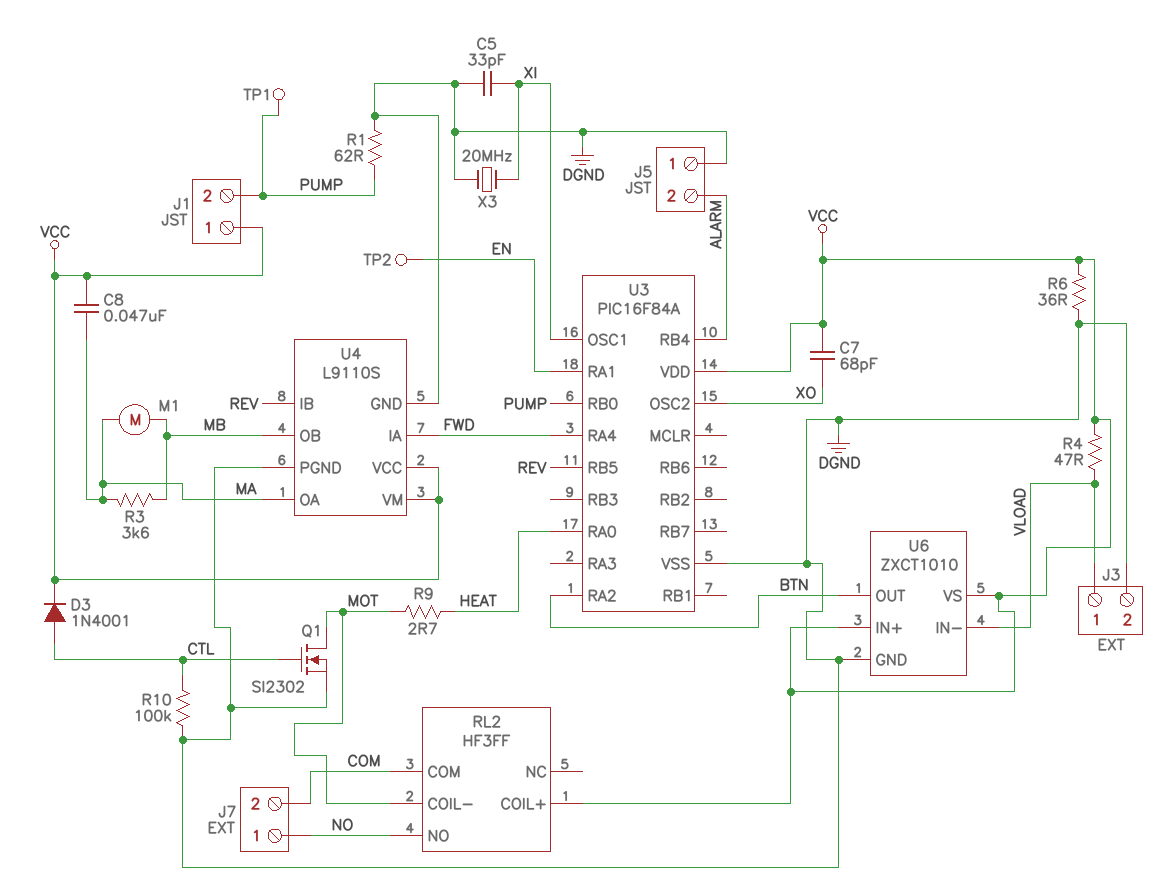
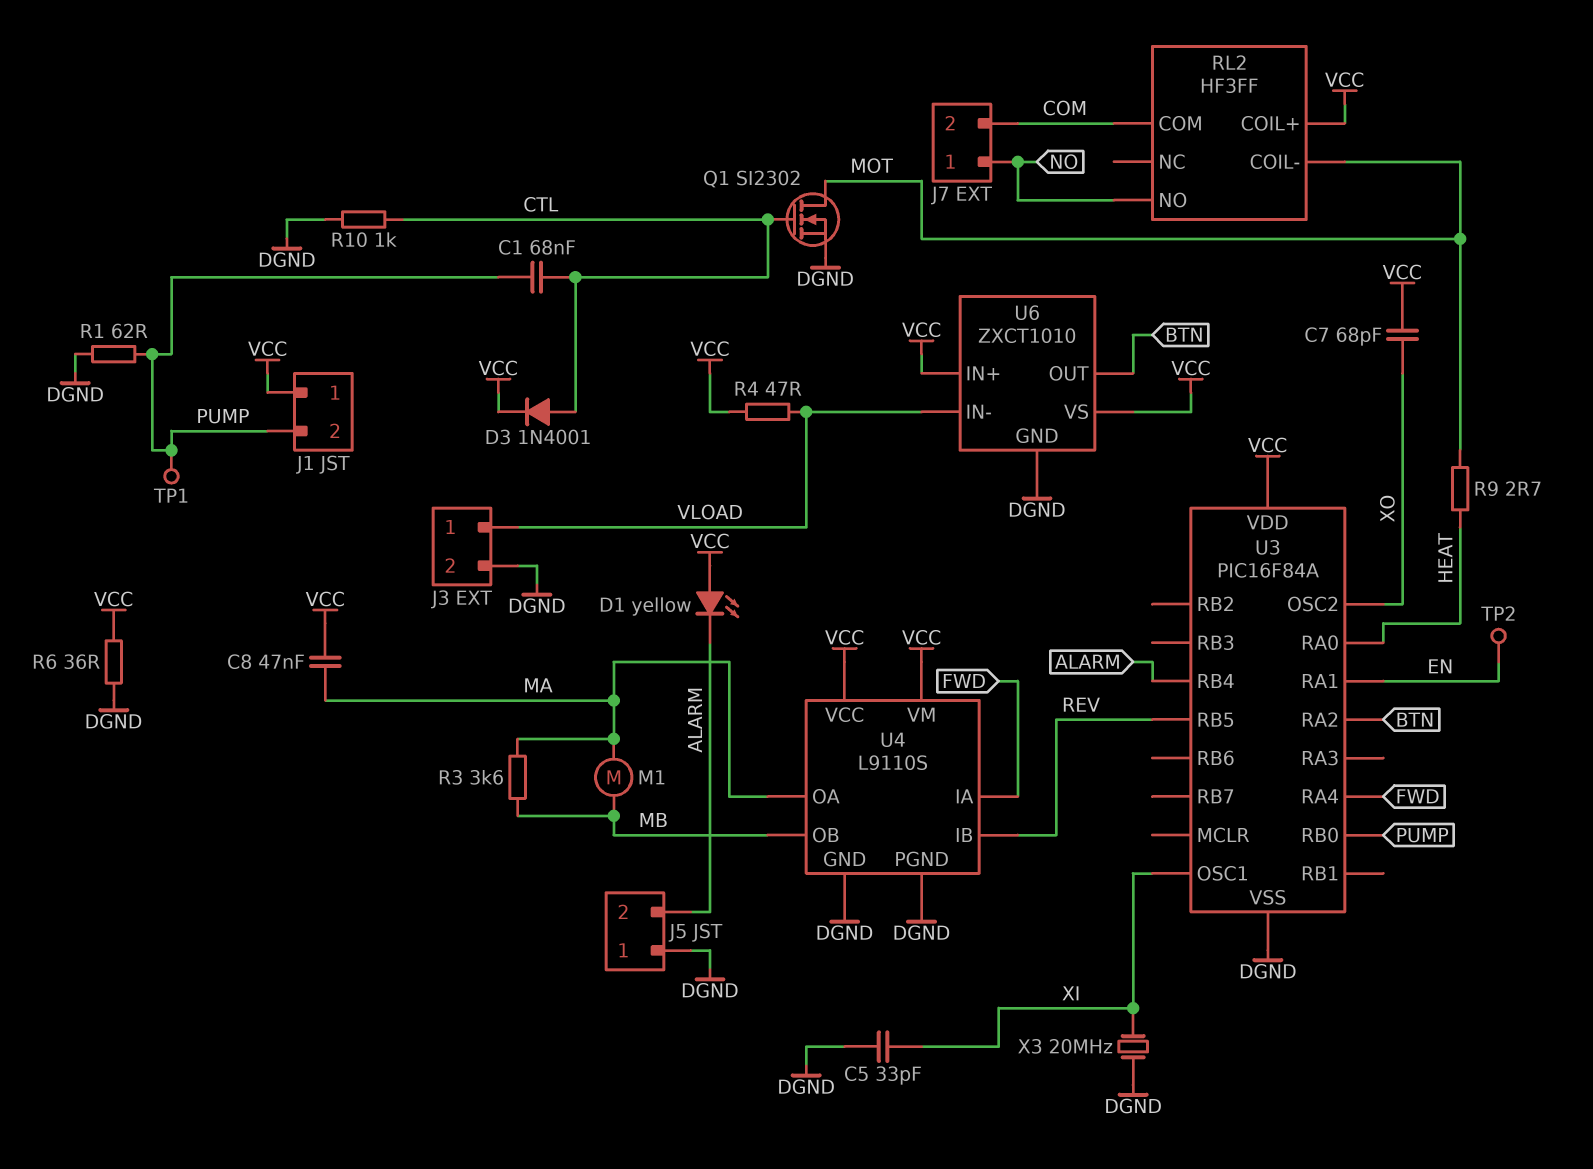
C1: none -> 68nF (CTL, PUMP)
D1: none -> LED yellow (A VCC, K ALARM)
R10: 100k (CTL, DGND) -> 1k (CTL, DGND)

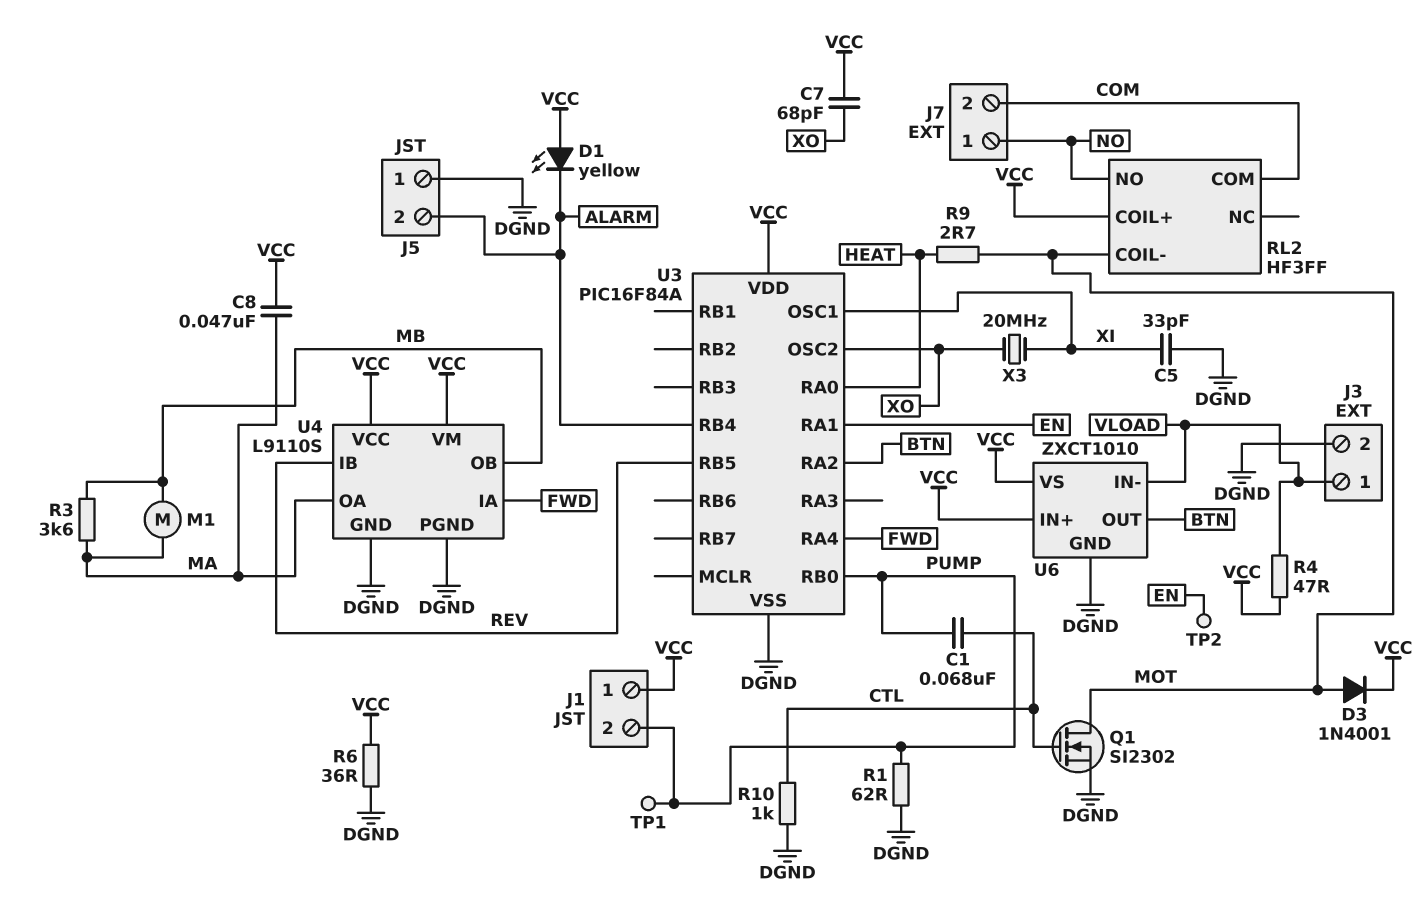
D3: diode 1N4001 (A CTL, K VCC) -> diode 1N4001 (A MOT, K VCC)
X3: 20MHz (DGND, XI) -> 20MHz (XI, XO)

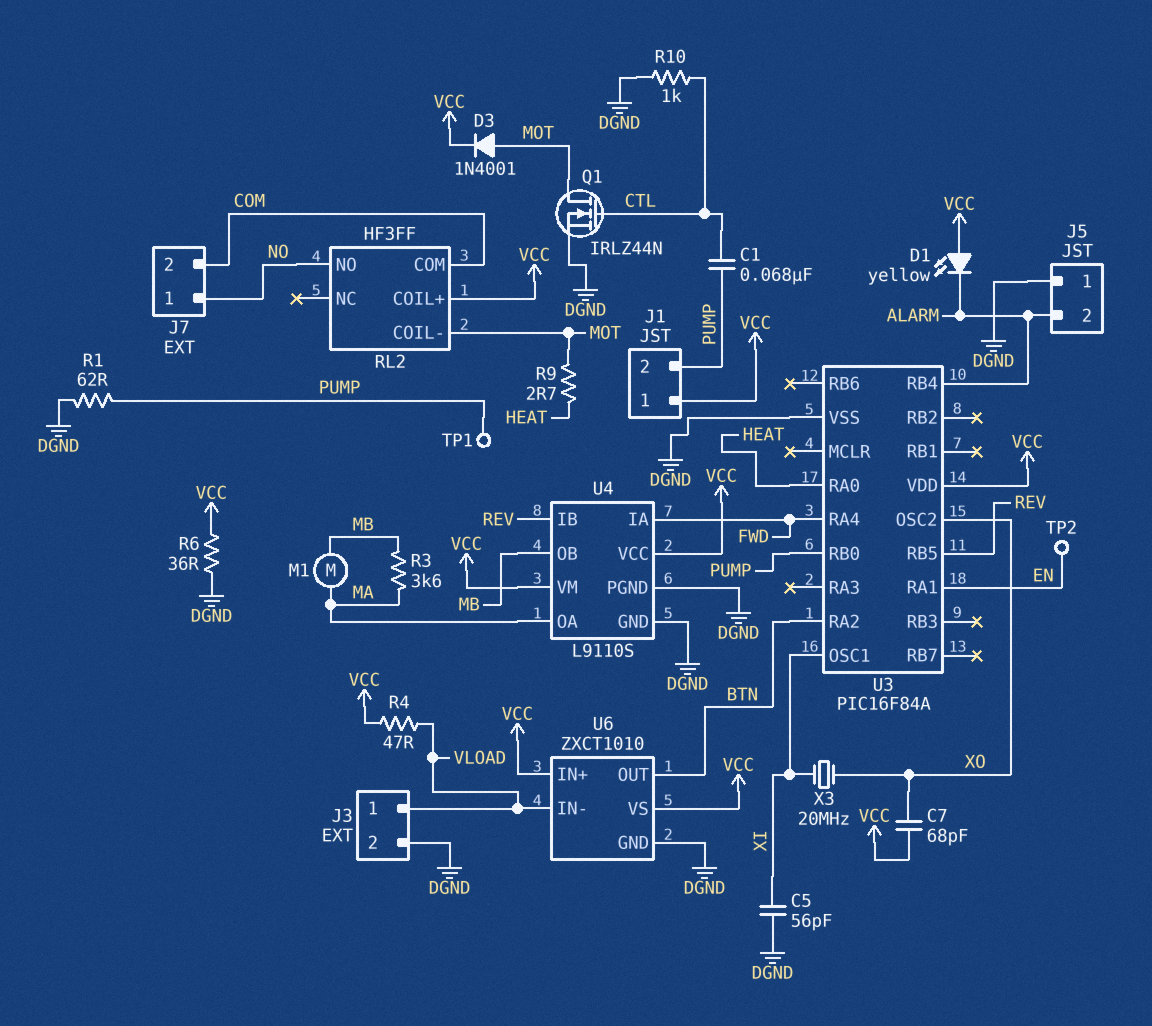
C5: 33pF (DGND, XI) -> 56pF (DGND, XI)
C8: 47nF (MA, VCC) -> none
Q1: NMOS SI2302 (G CTL, D MOT, S DGND) -> NMOS IRLZ44N (G CTL, D MOT, S DGND)

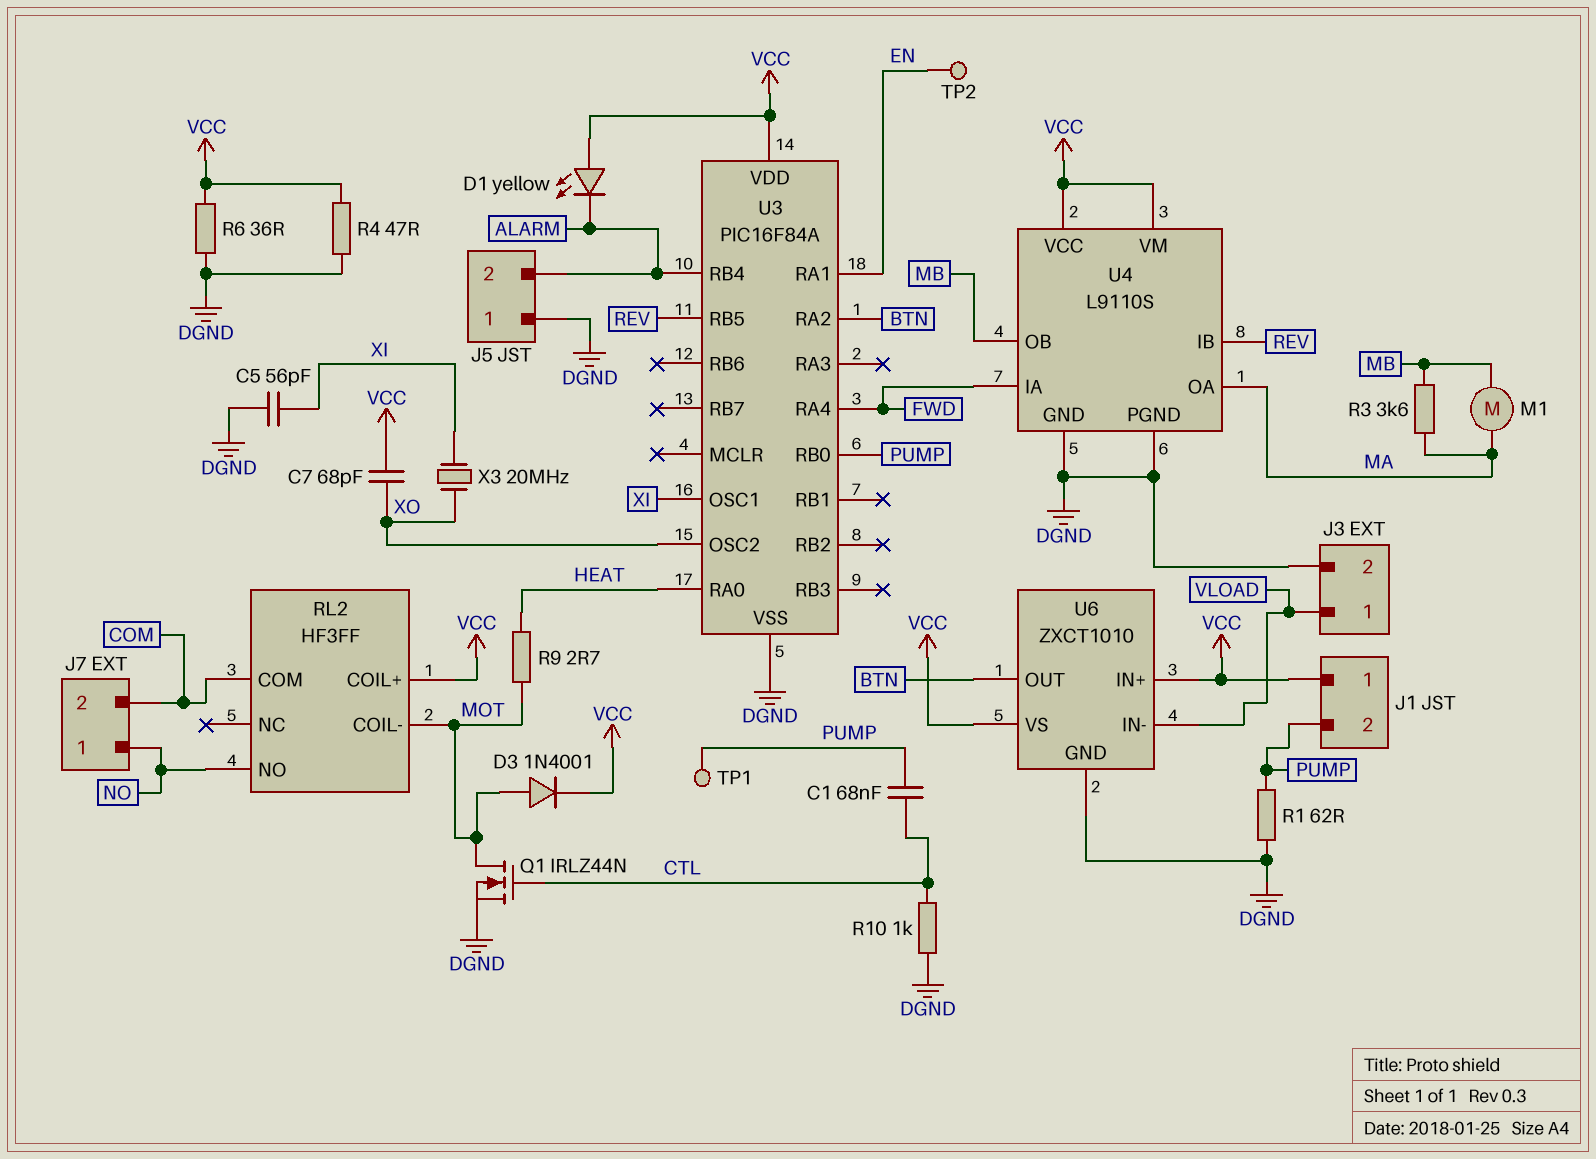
R4: 47 (VCC, VLOAD) -> 47 (DGND, VCC)

